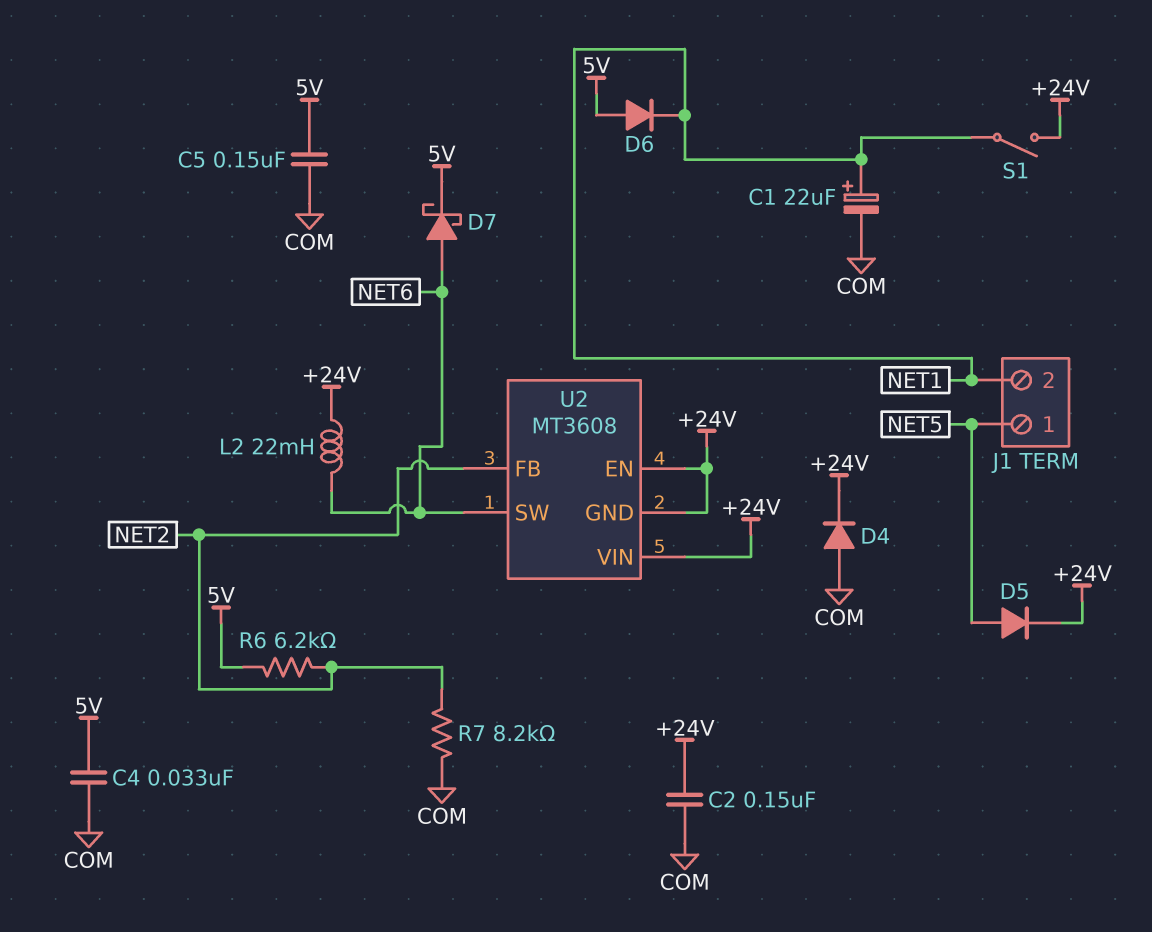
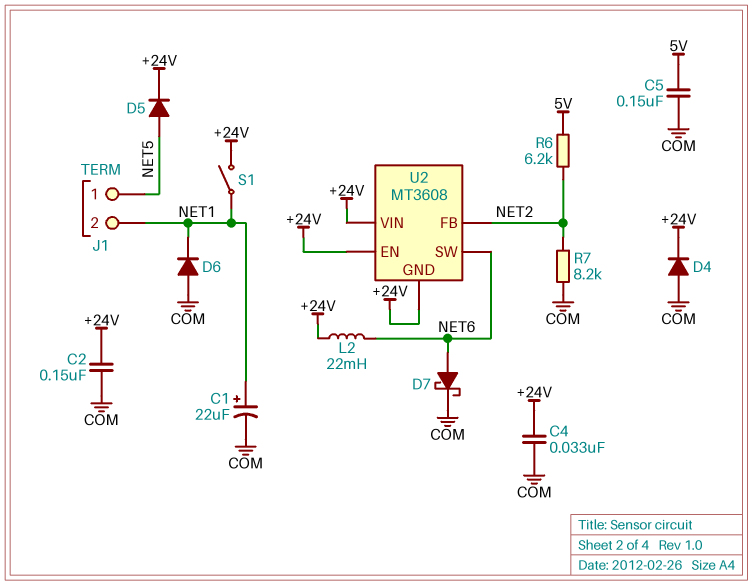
C4: 33nF (5V, COM) -> 33nF (+24V, COM)
D6: diode (A 5V, K NET1) -> diode (A COM, K NET1)
D7: schottky (A NET6, K 5V) -> schottky (A NET6, K COM)

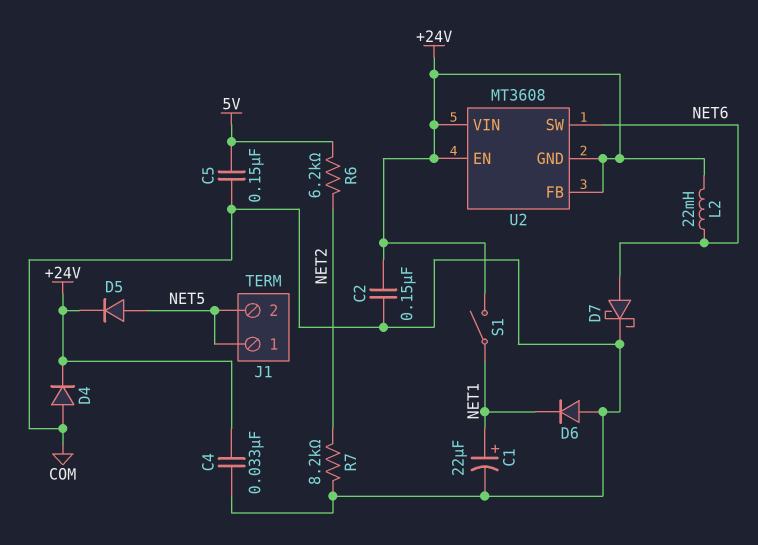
J1 pin 2: NET1 -> NET5
U2 pin FB: NET2 -> +24V

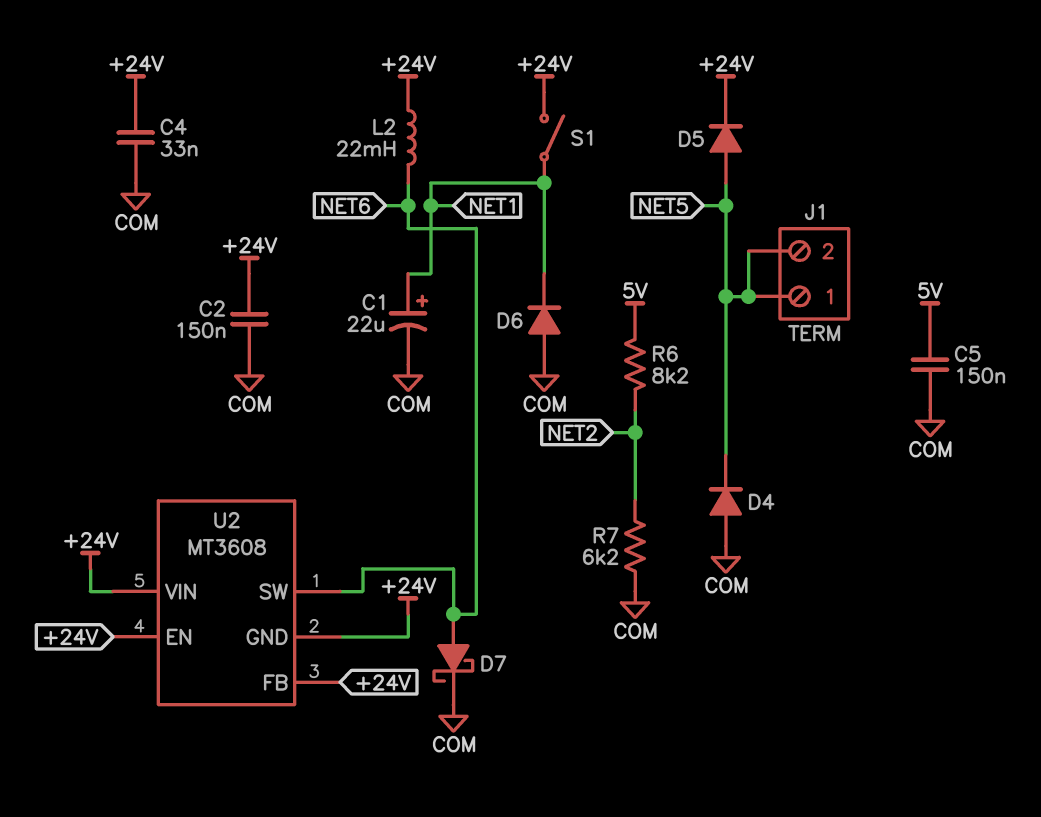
D4: diode (A COM, K +24V) -> diode (A COM, K NET5)
R6: 6.2k (5V, NET2) -> 8.2k (5V, NET2)
R7: 8.2k (COM, NET2) -> 6.2k (COM, NET2)

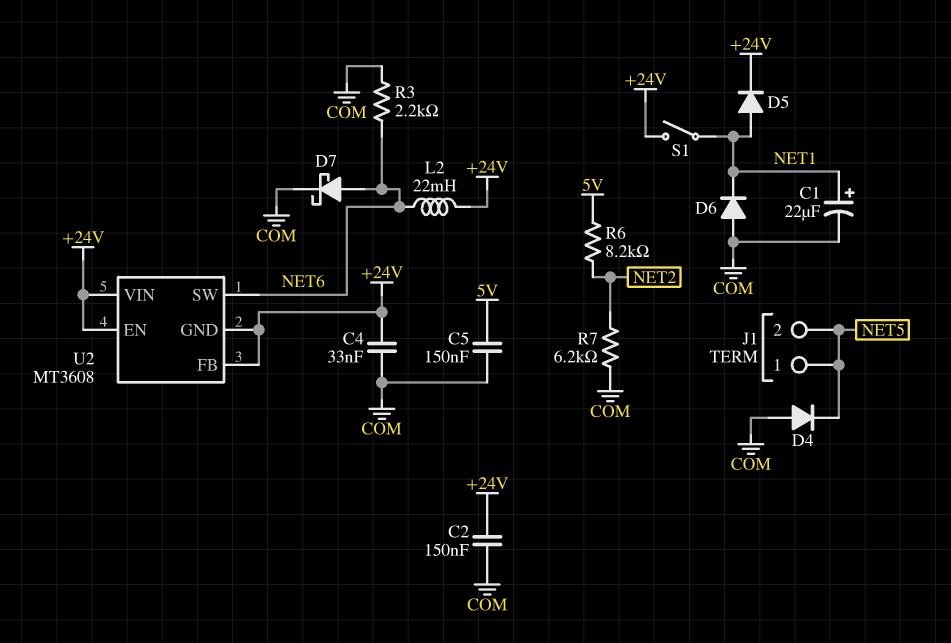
D5: diode (A NET5, K +24V) -> diode (A NET1, K +24V)
R3: none -> 2.2k (COM, NET6)

